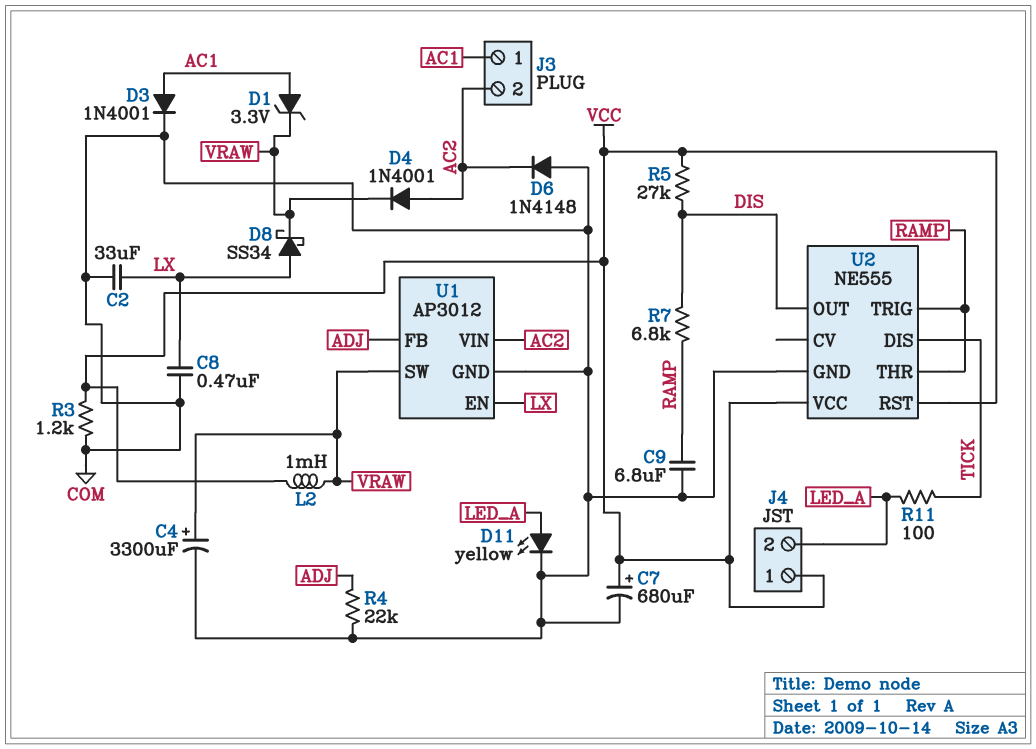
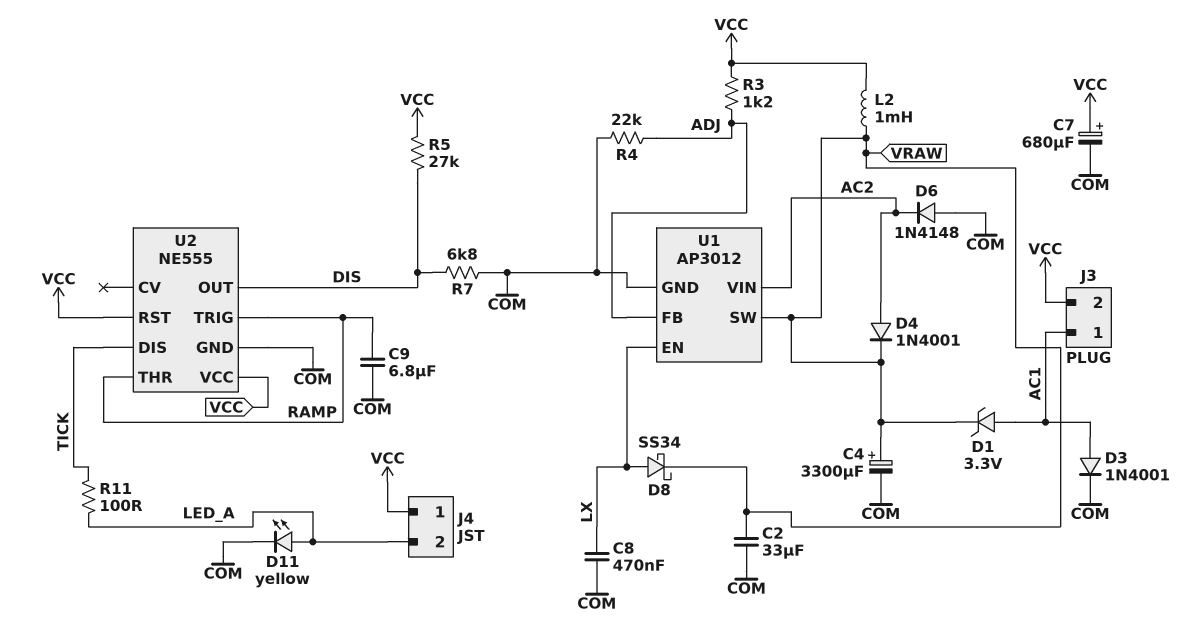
C2: 33uF (COM, LX) -> 33uF (COM, VRAW)
J3 pin 2: AC2 -> VCC
R3: 1.2k (COM, VCC) -> 1.2k (ADJ, VCC)
R7: 6.8k (DIS, RAMP) -> 6.8k (COM, DIS)

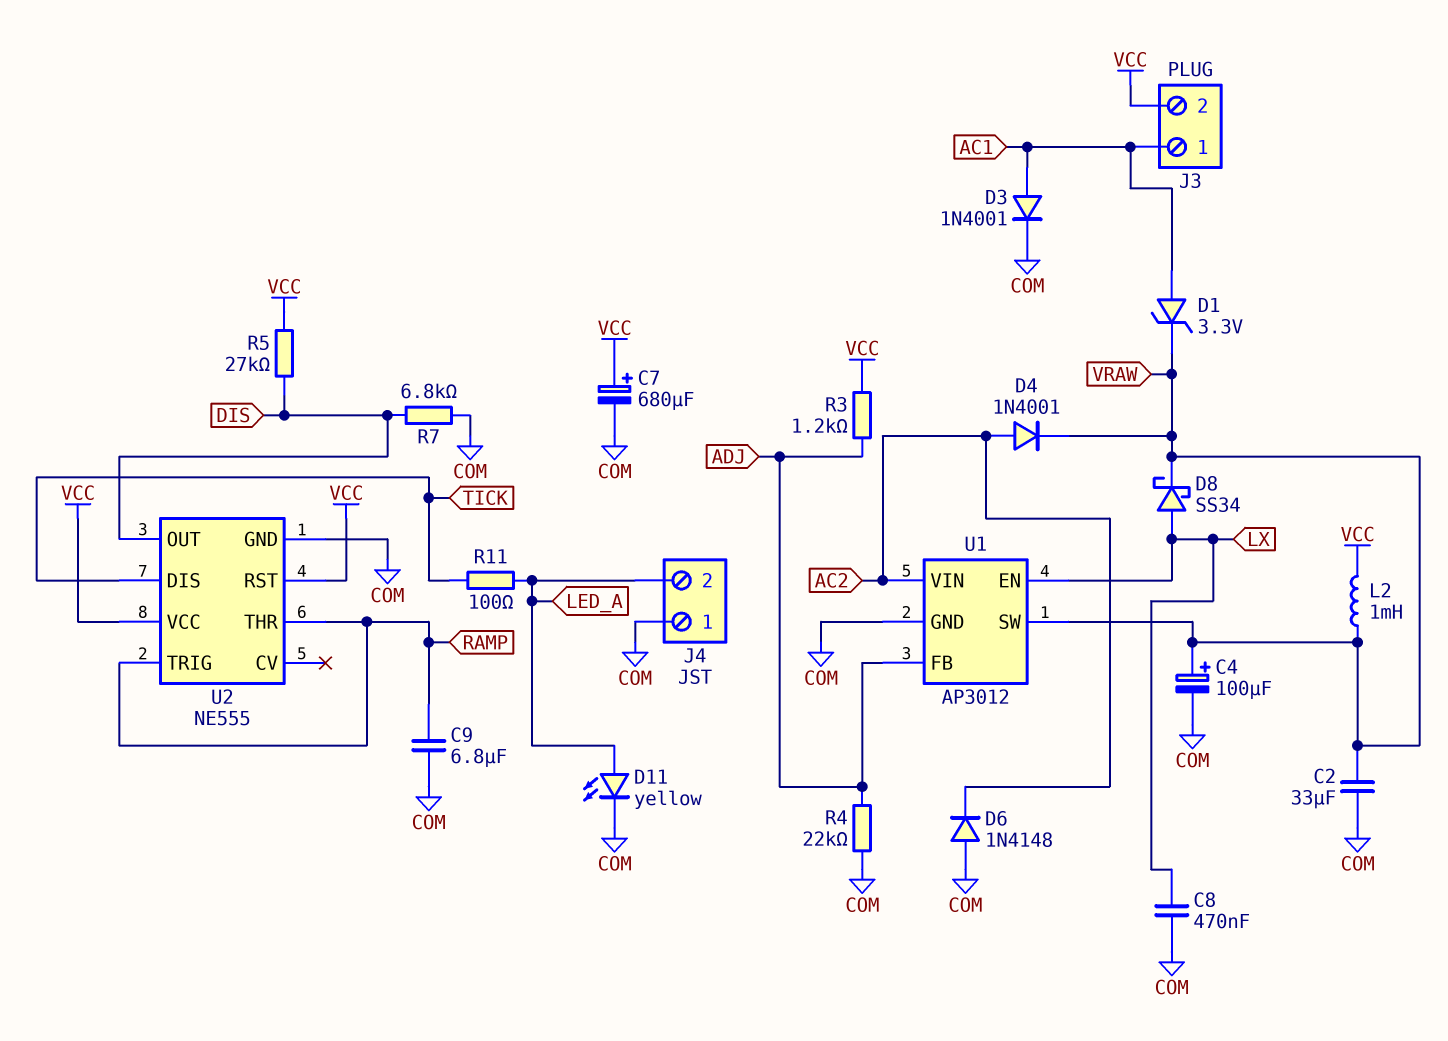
C4: 3300uF (plus VRAW, minus COM) -> 100uF (plus VRAW, minus COM)
J4 pin 1: VCC -> COM

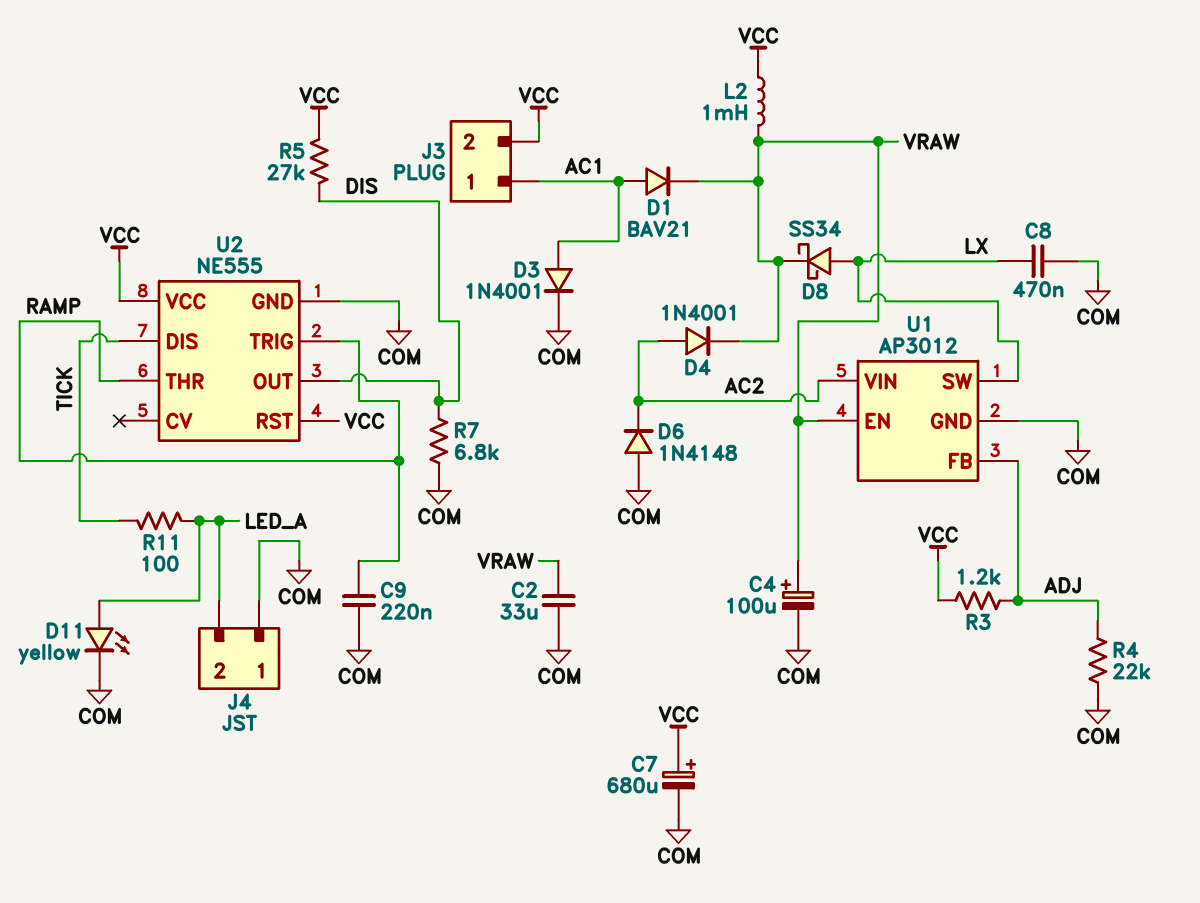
C9: 6.8uF (COM, RAMP) -> 220nF (COM, RAMP)
D1: zener 3.3V (A AC1, K VRAW) -> diode BAV21 (A AC1, K VRAW)
U1 pin EN: LX -> VRAW
U1 pin SW: VRAW -> LX

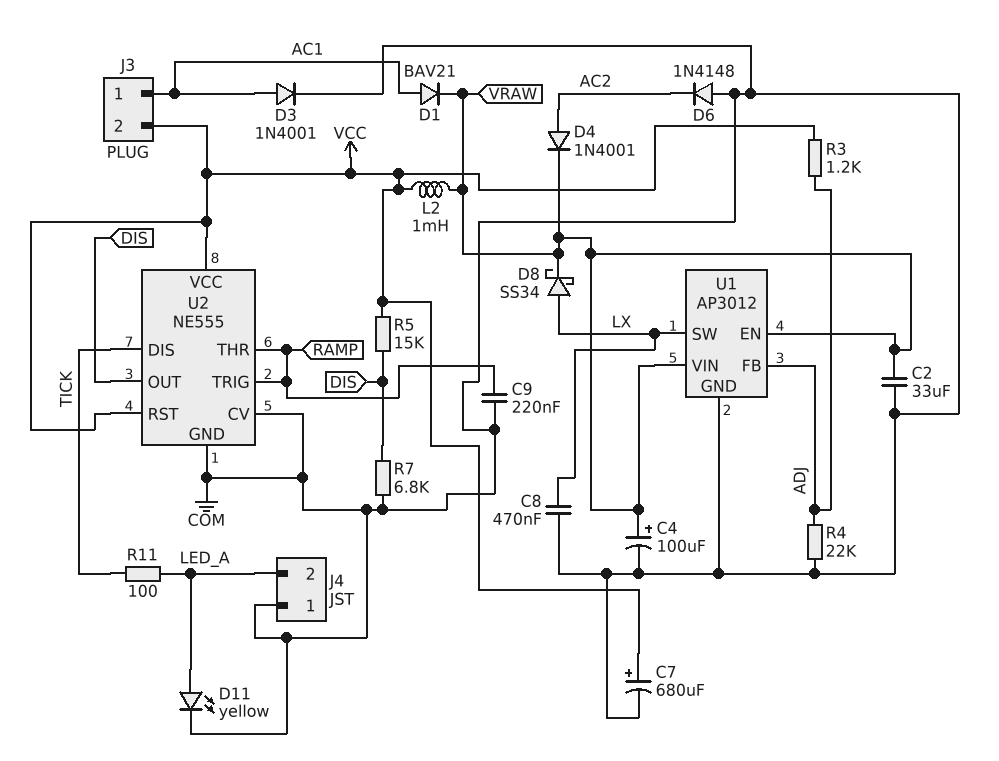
R5: 27k (DIS, VCC) -> 15k (DIS, VCC)
U1 pin VIN: AC2 -> VRAW
U2 pin CV: none -> COM

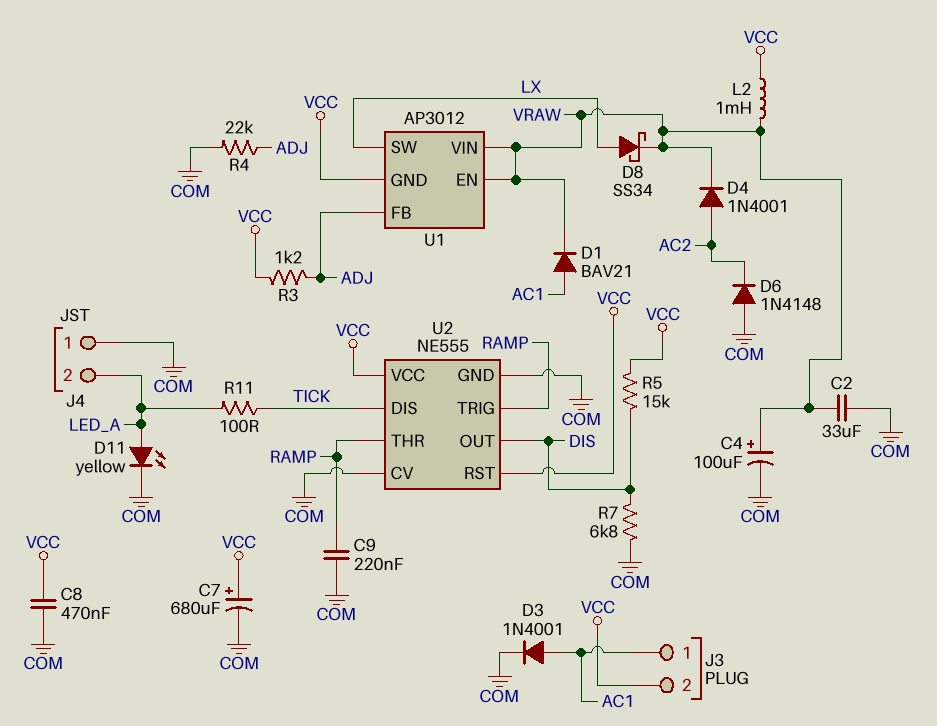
C8: 470nF (COM, LX) -> 470nF (COM, VCC)
U1 pin GND: COM -> VCC

